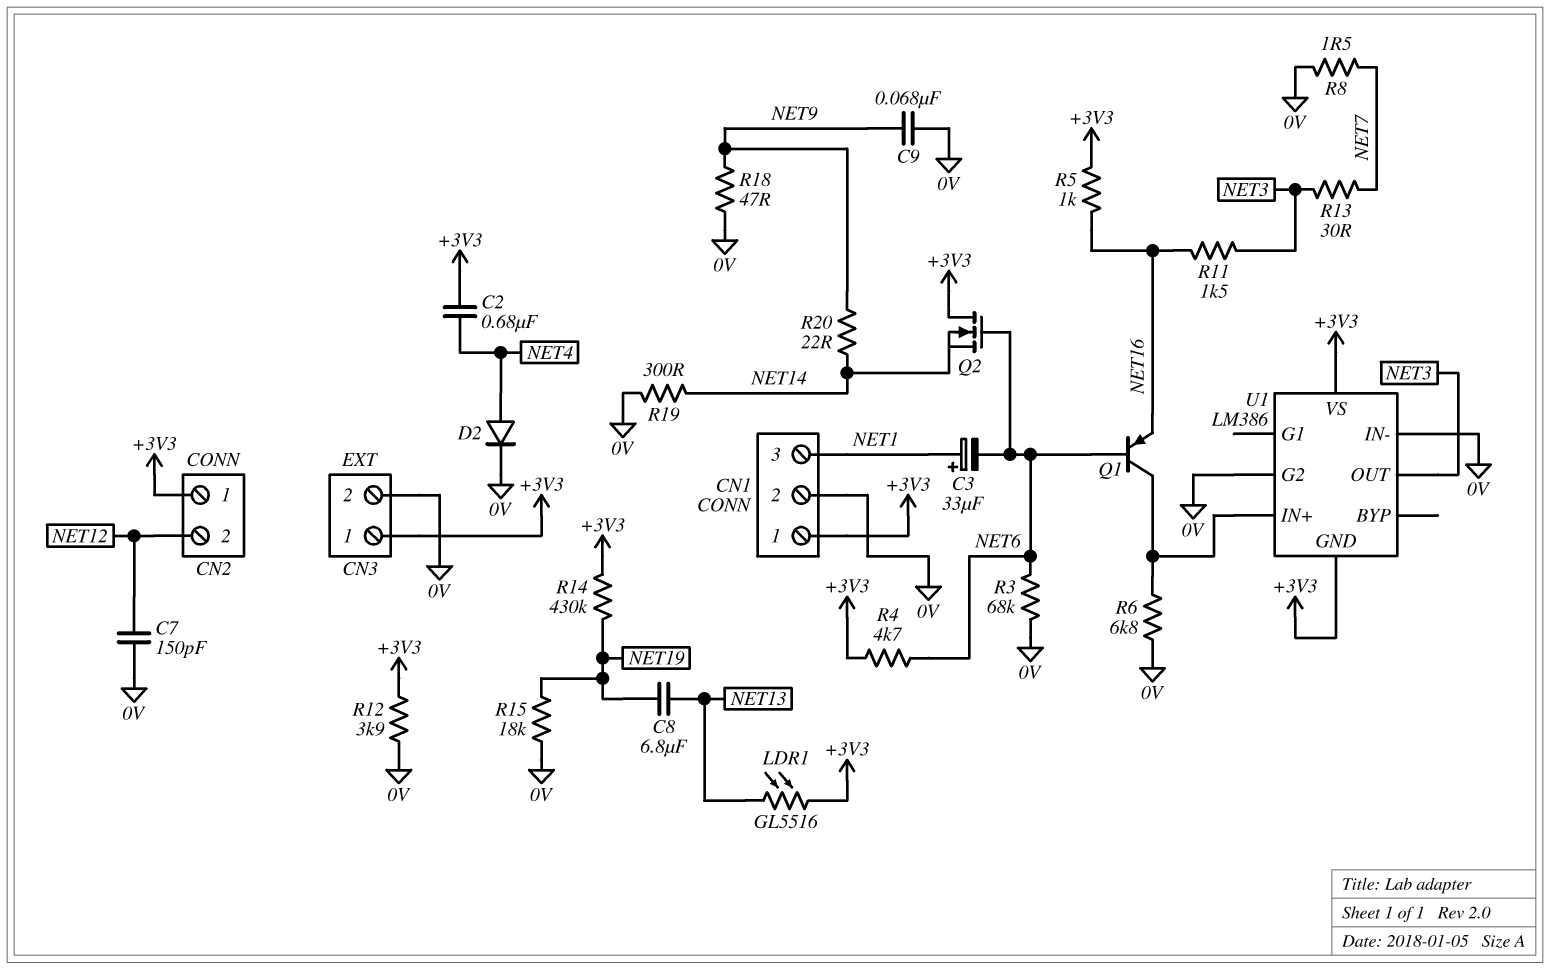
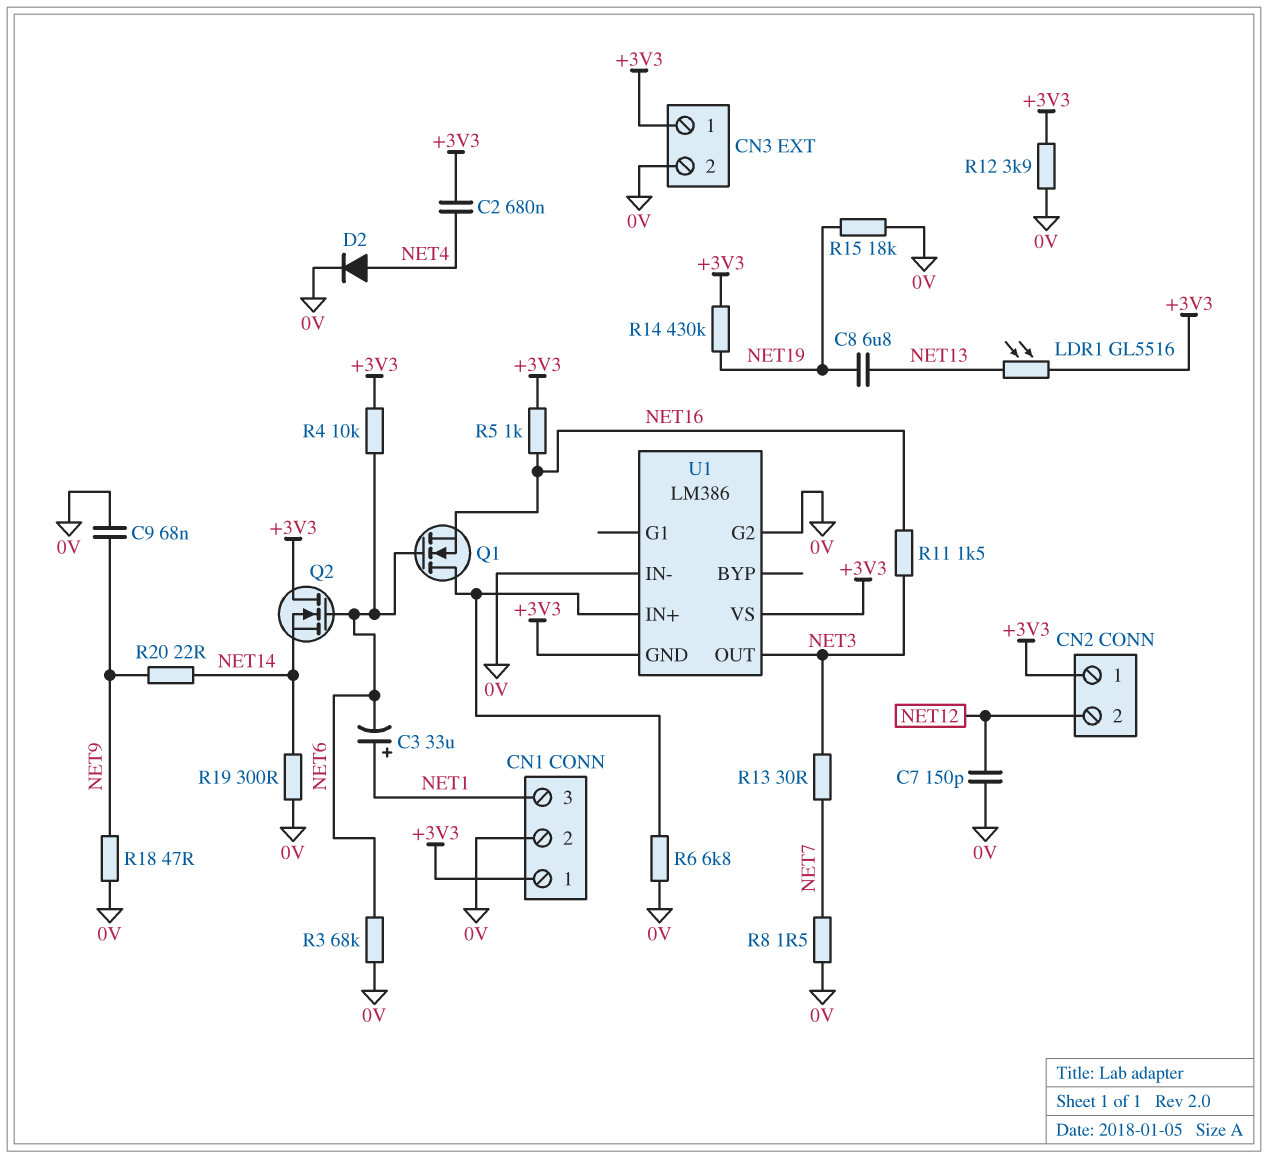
Q1: PNP (B NET6, C U1/IN+, E NET16) -> NMOS (G NET6, D U1/IN+, S NET16)
R4: 4.7k (+3V3, NET6) -> 10k (+3V3, NET6)

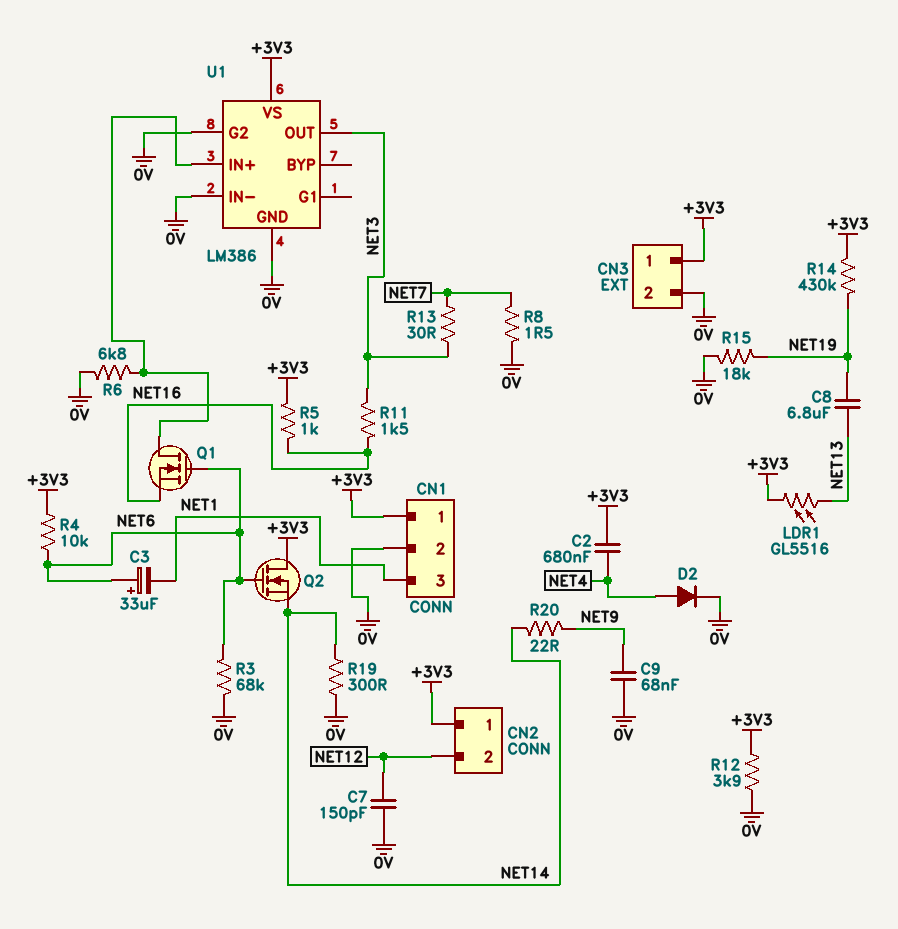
C3: 33uF (plus NET1, minus NET6) -> 33uF (plus NET6, minus NET1)
R18: 47 (0V, NET9) -> none
U1 pin GND: +3V3 -> 0V

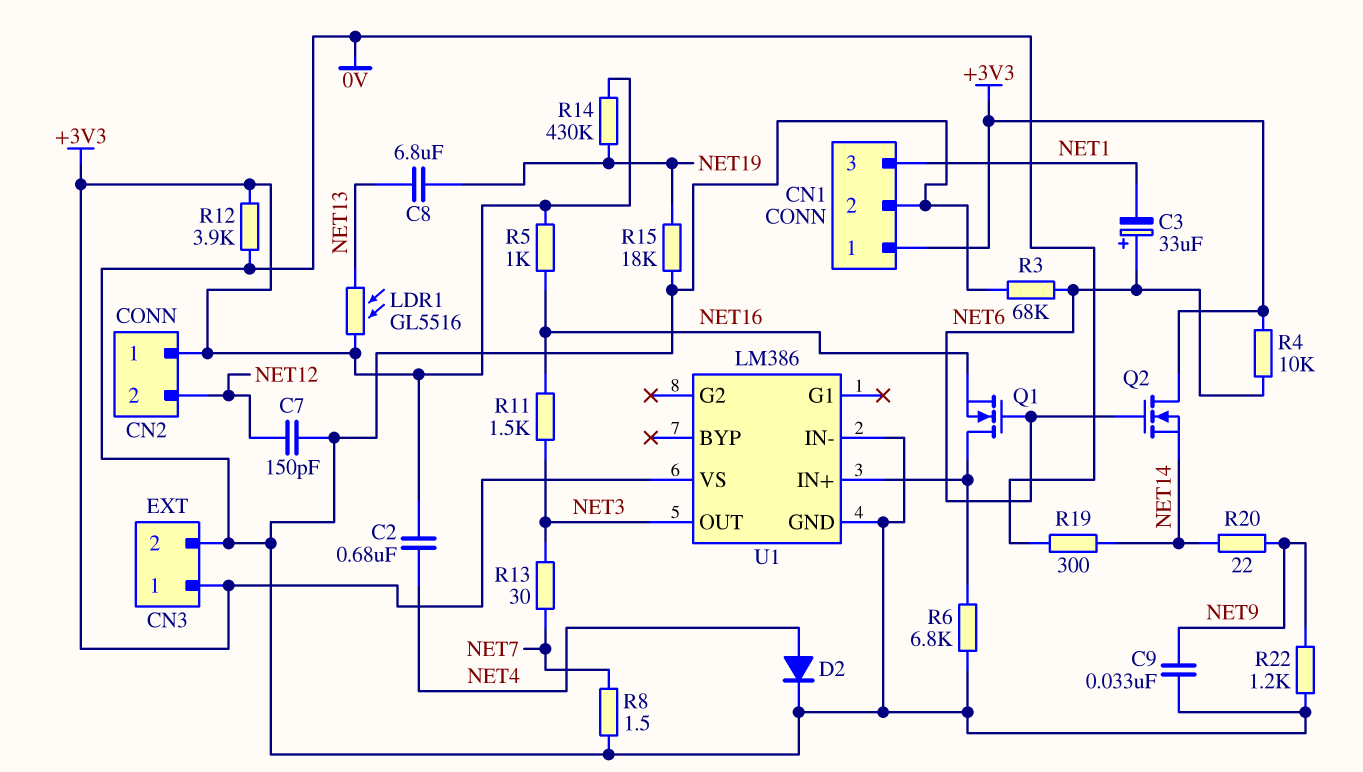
C9: 68nF (0V, NET9) -> 33nF (0V, NET9)
R22: none -> 1.2k (0V, NET9)
U1 pin G2: 0V -> none

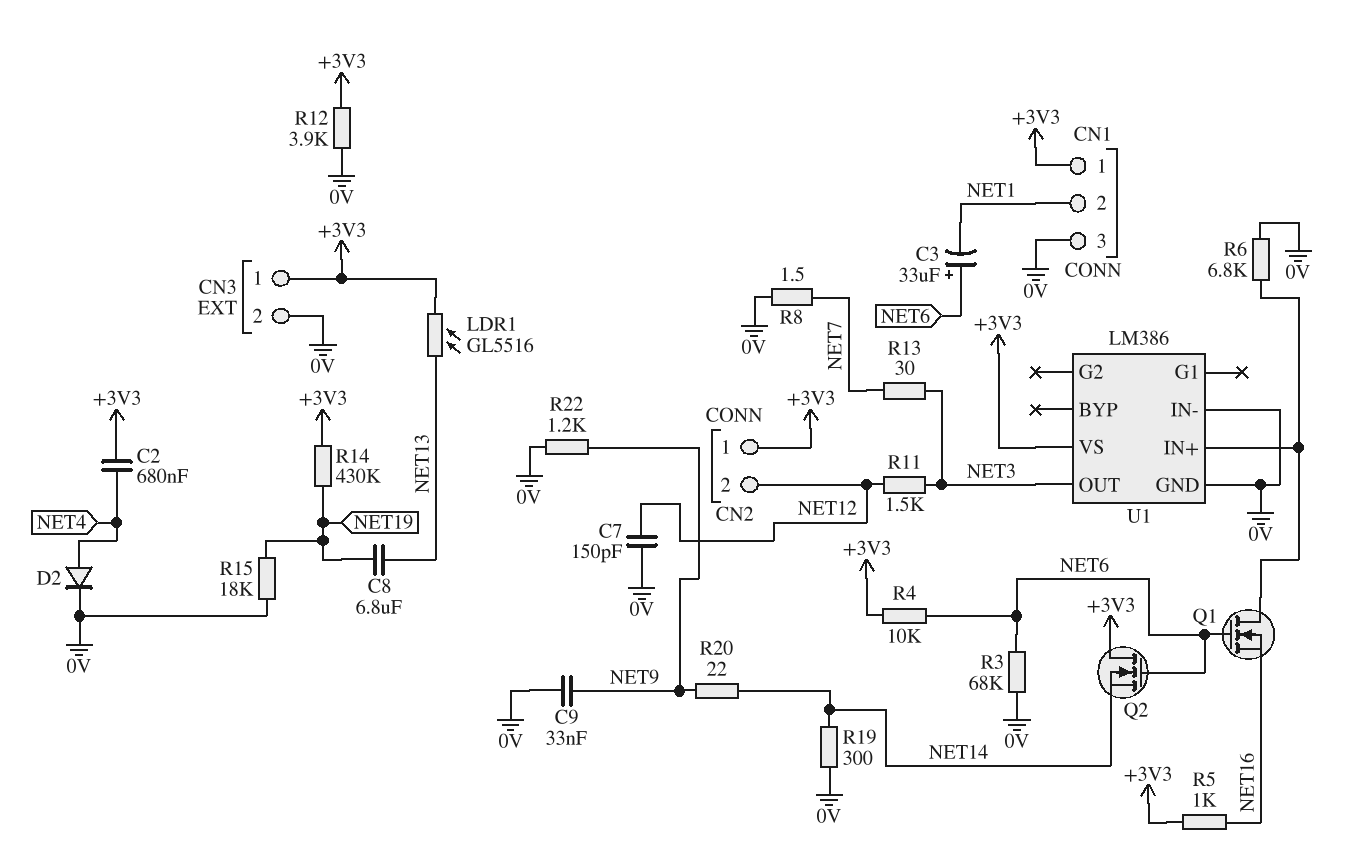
CN1 pin 2: 0V -> NET1
CN1 pin 3: NET1 -> 0V
R11: 1.5k (NET3, NET16) -> 1.5k (NET3, NET12)

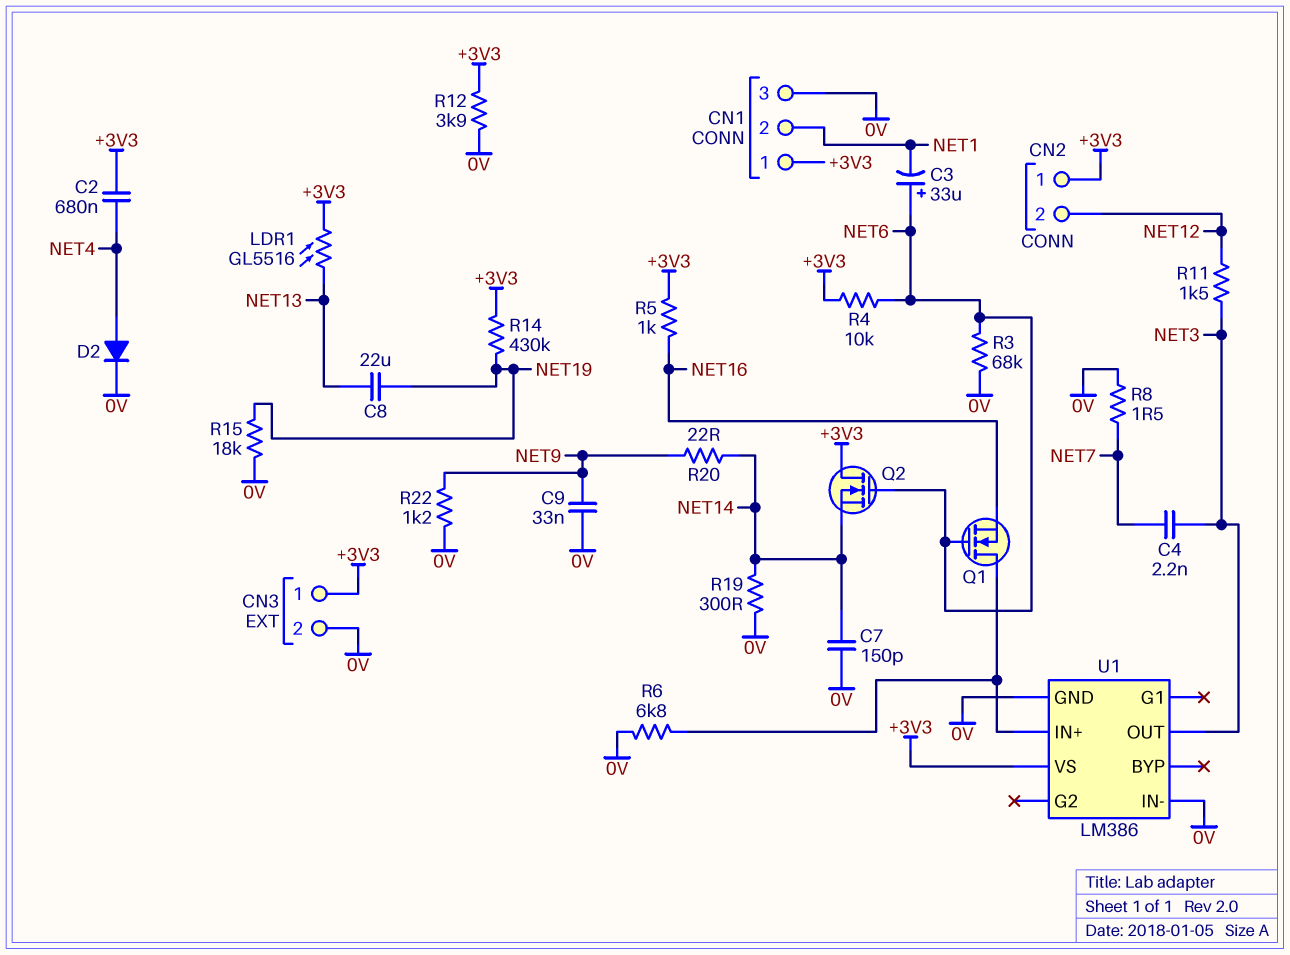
C4: none -> 2.2nF (NET3, NET7)
C7: 150pF (0V, NET12) -> 150pF (0V, NET14)
C8: 6.8uF (NET13, NET19) -> 22uF (NET13, NET19)
R13: 30 (NET3, NET7) -> none

